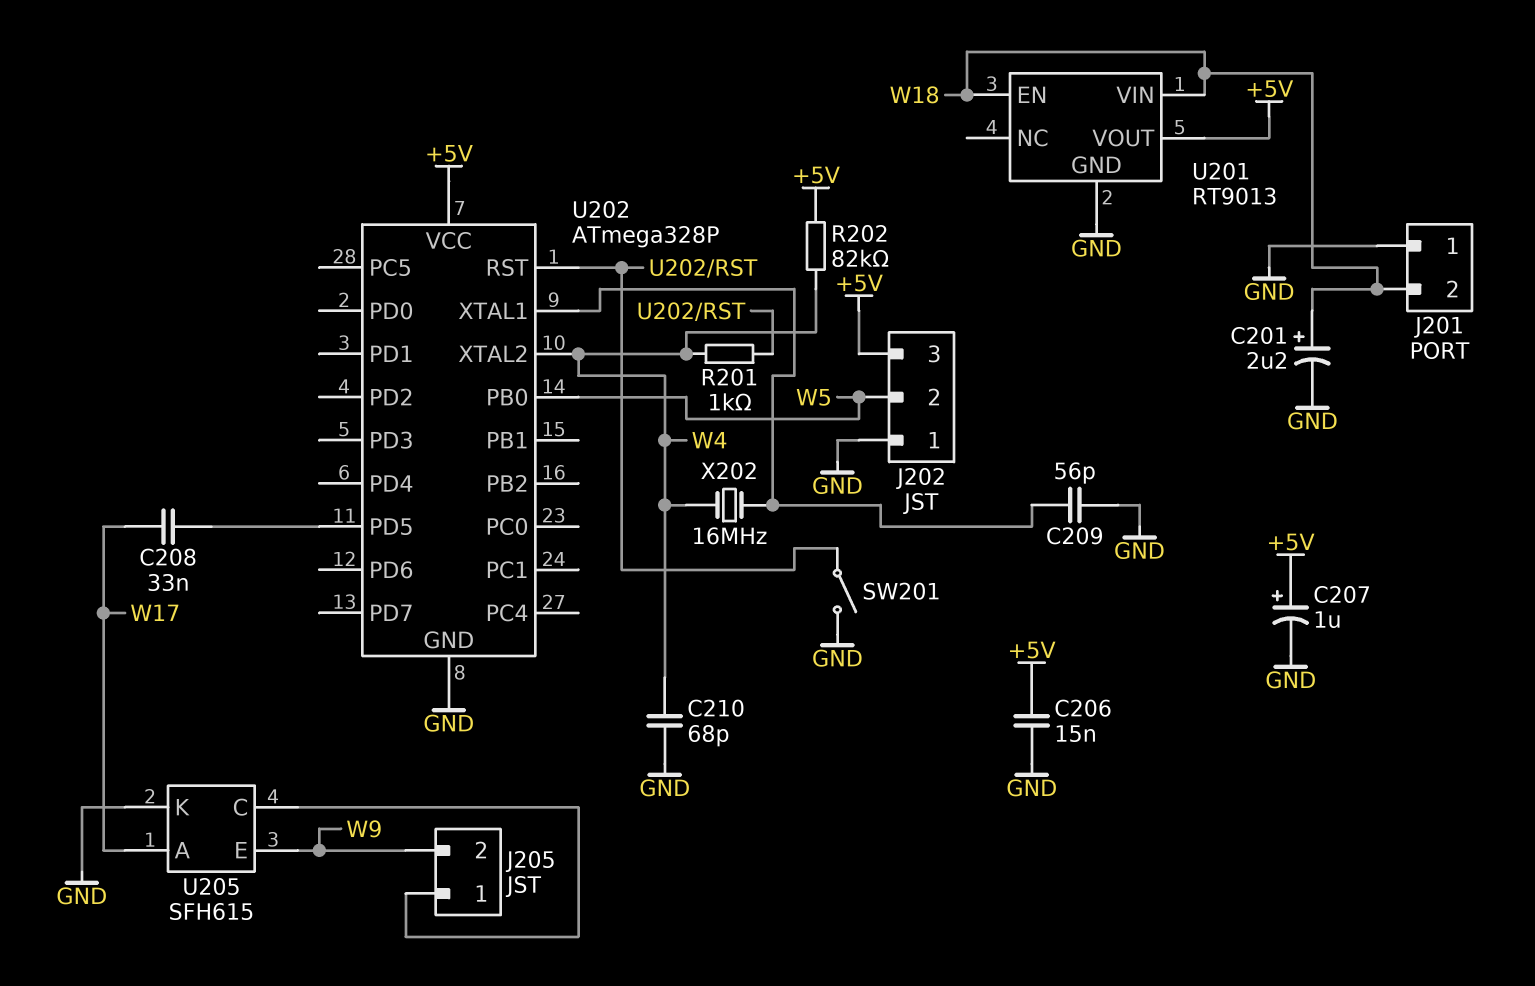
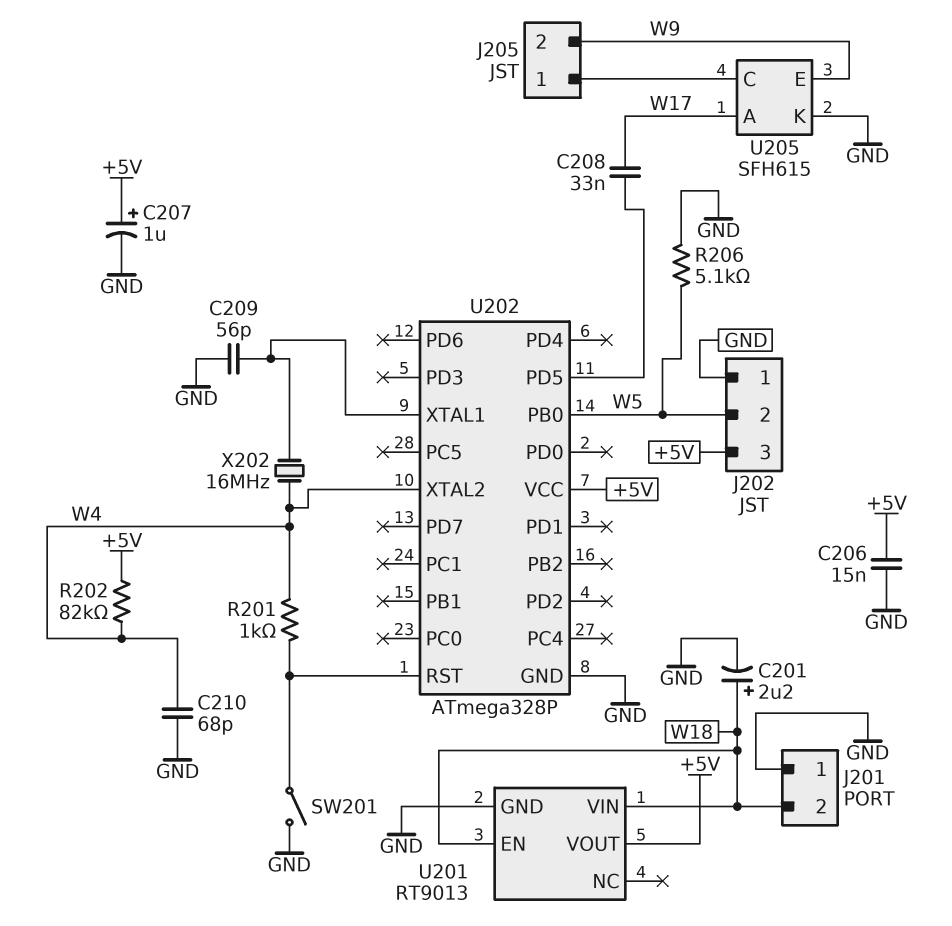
R206: none -> 5.1k (GND, W5)

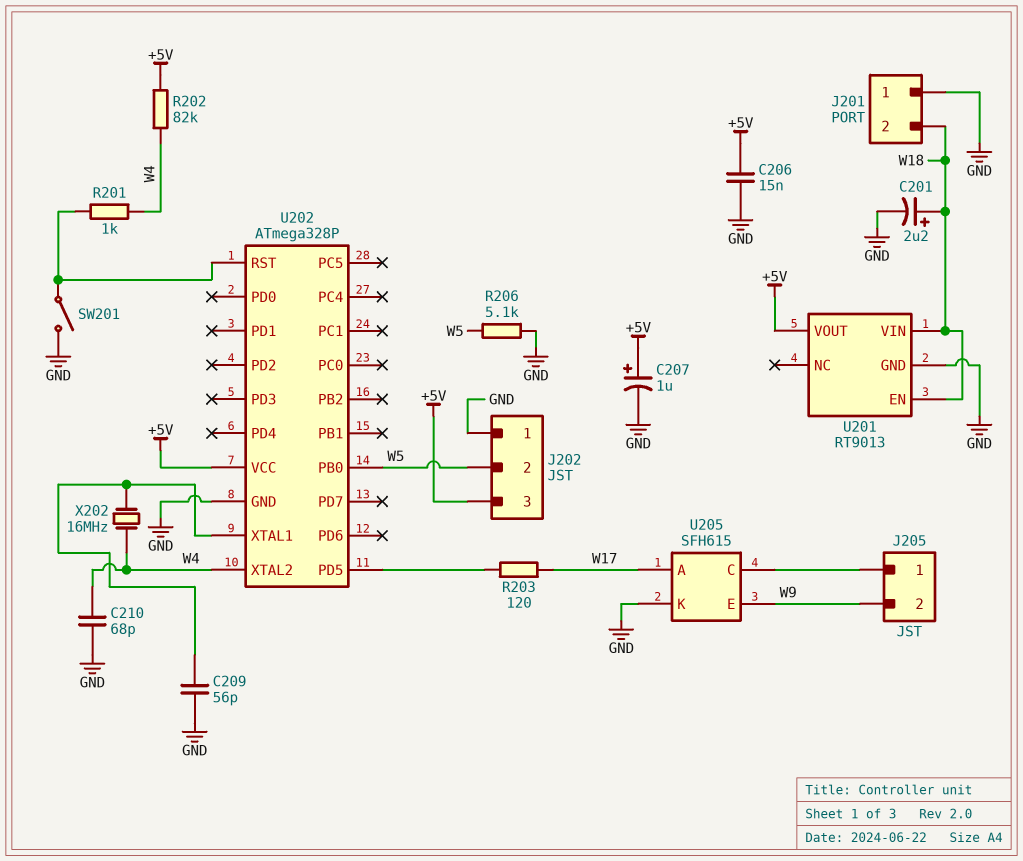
C208: 33nF (U202/PD5, W17) -> none
R203: none -> 120 (U202/PD5, W17)

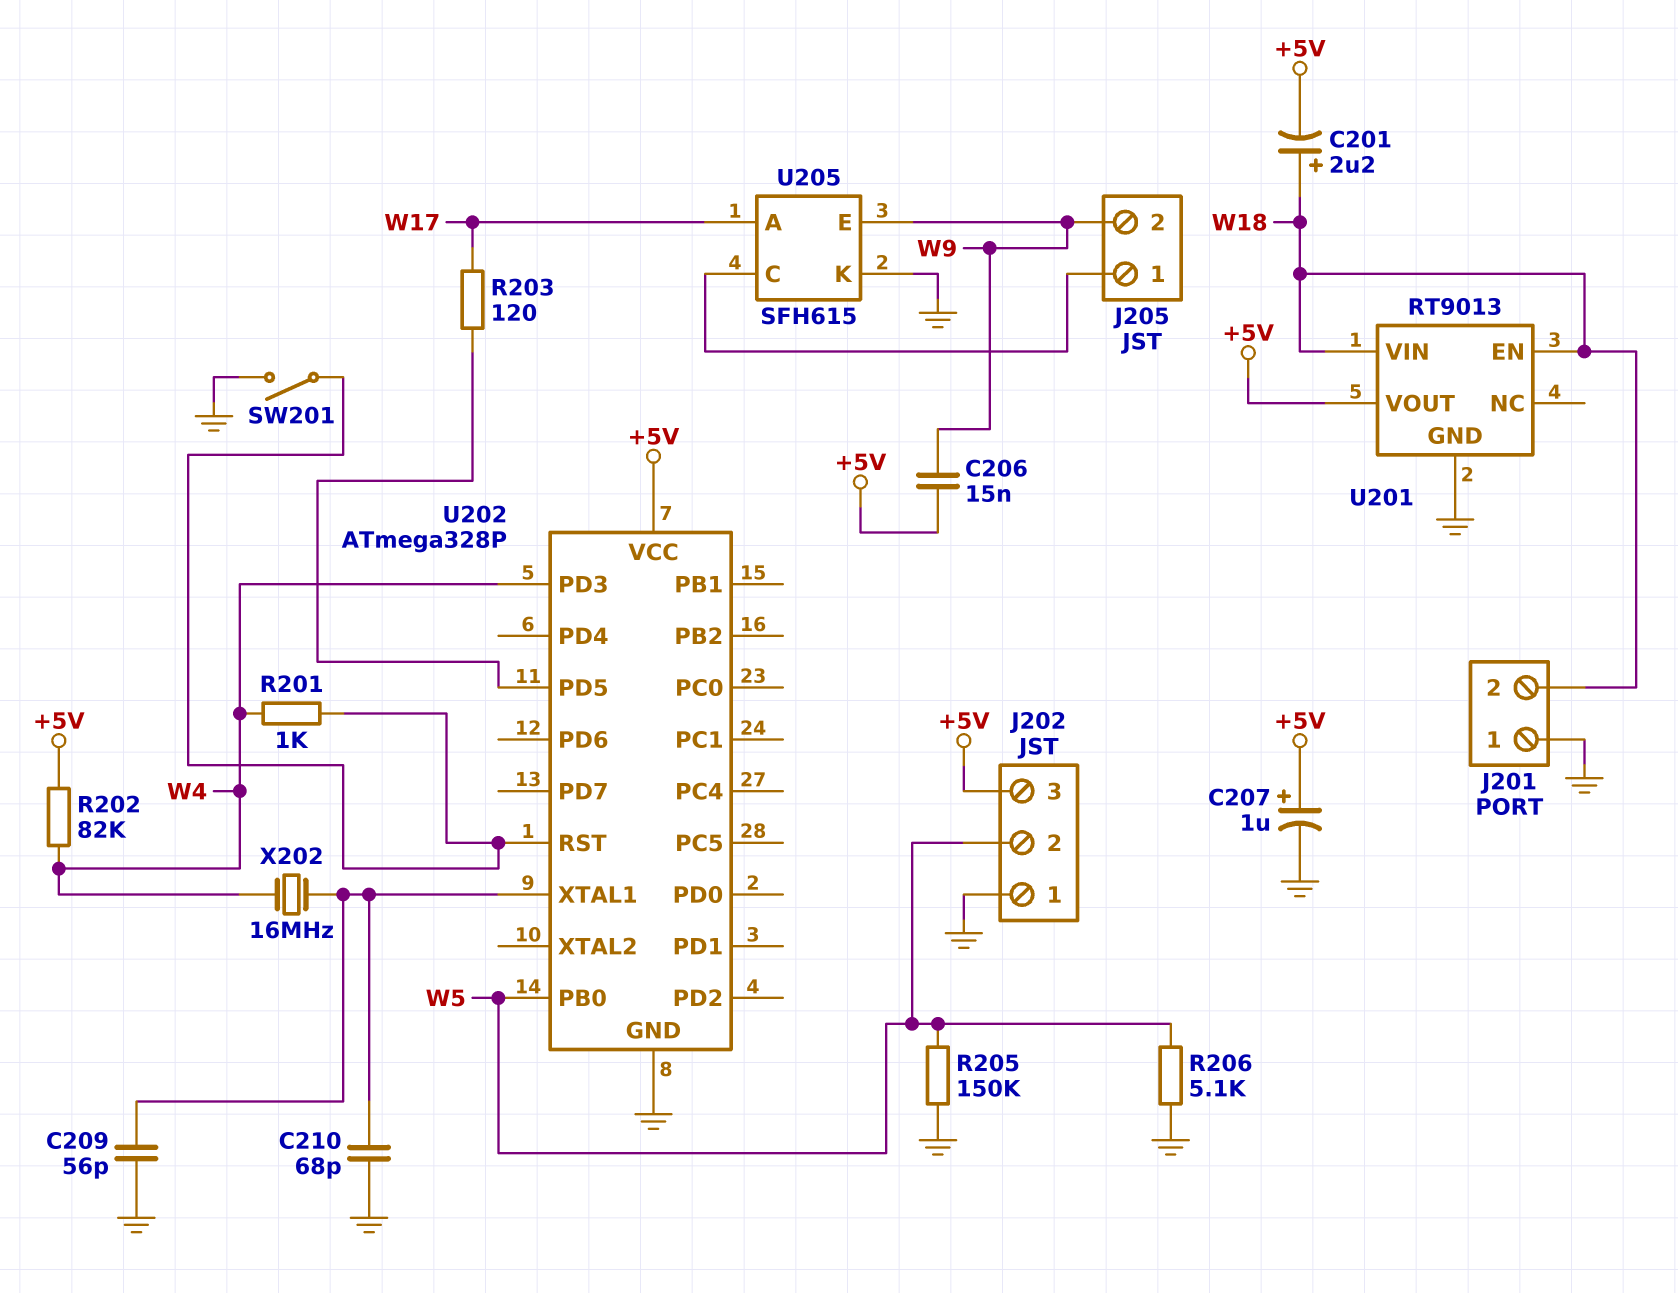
C201: 2.2uF (plus W18, minus GND) -> 2.2uF (plus W18, minus +5V)
C206: 15nF (+5V, GND) -> 15nF (+5V, W9)
C210: 68pF (GND, W4) -> 68pF (GND, U202/XTAL1)
R205: none -> 150k (GND, W5)
U202 pin PD3: none -> W4
U202 pin XTAL2: W4 -> none

